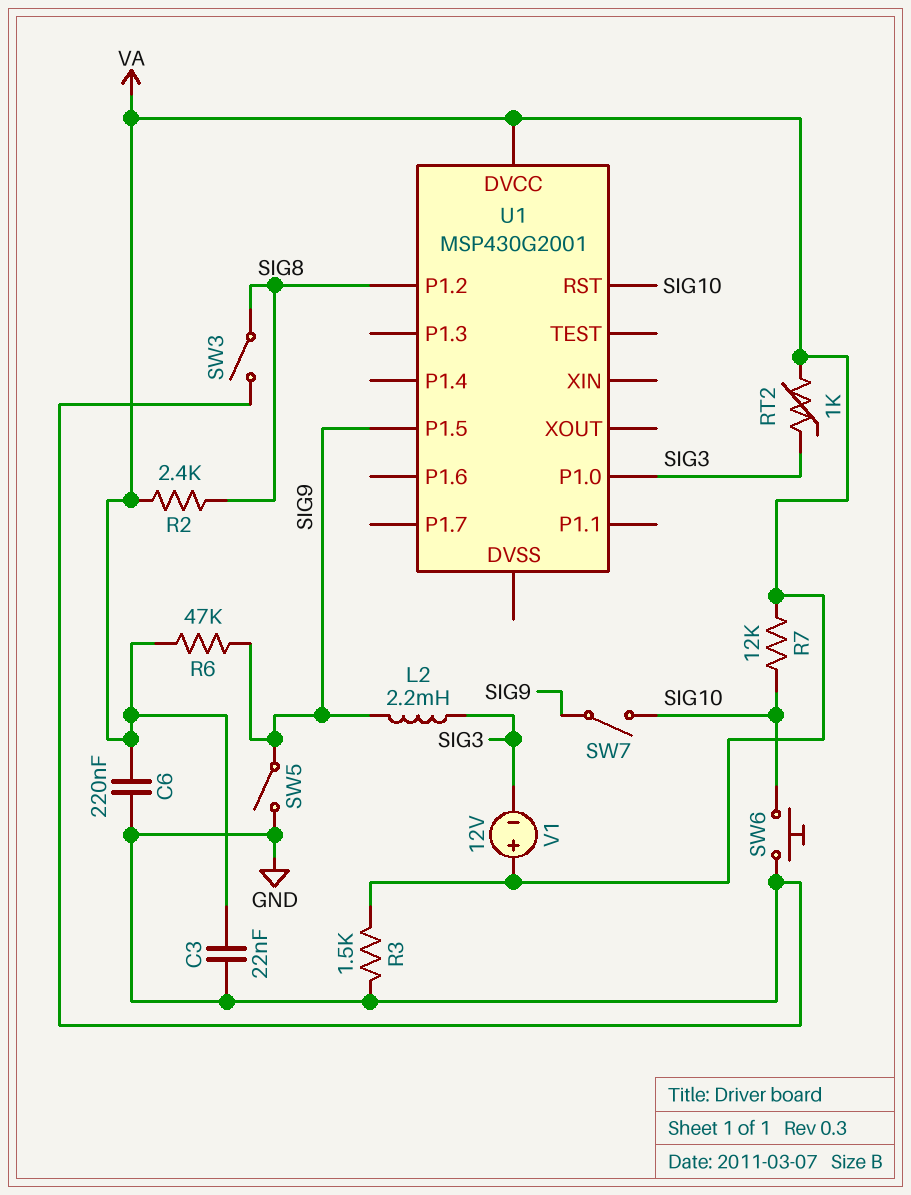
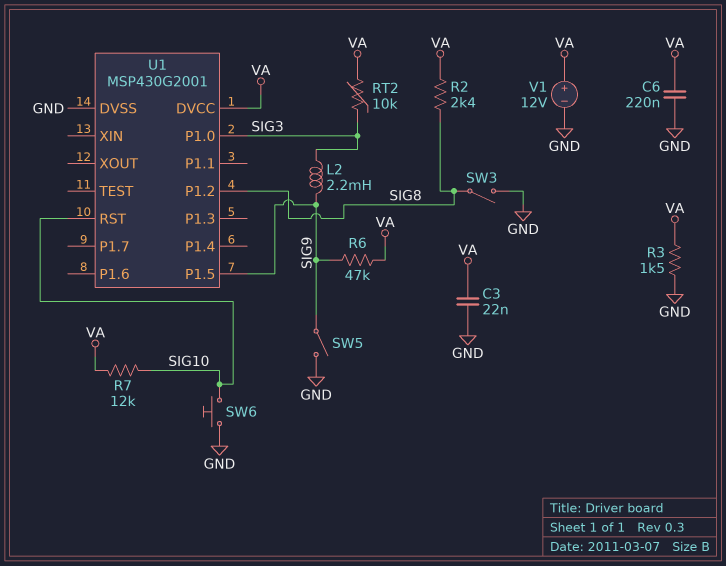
RT2: 1k (SIG3, VA) -> 10k (SIG3, VA)
SW7: switch (SIG9, SIG10) -> none
U1 pin DVSS: none -> GND
V1: 12V (plus VA, minus SIG3) -> 12V (plus VA, minus GND)

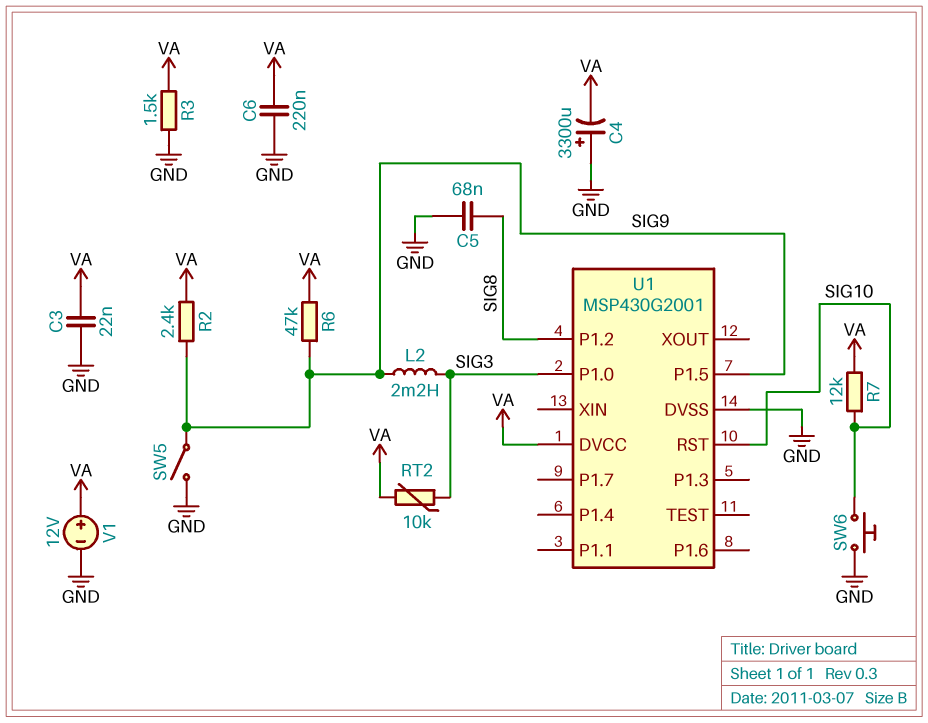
C4: none -> 3300uF (plus GND, minus VA)
C5: none -> 68nF (GND, SIG8)
R2: 2.4k (SIG8, VA) -> 2.4k (SIG9, VA)
SW3: switch (GND, SIG8) -> none

